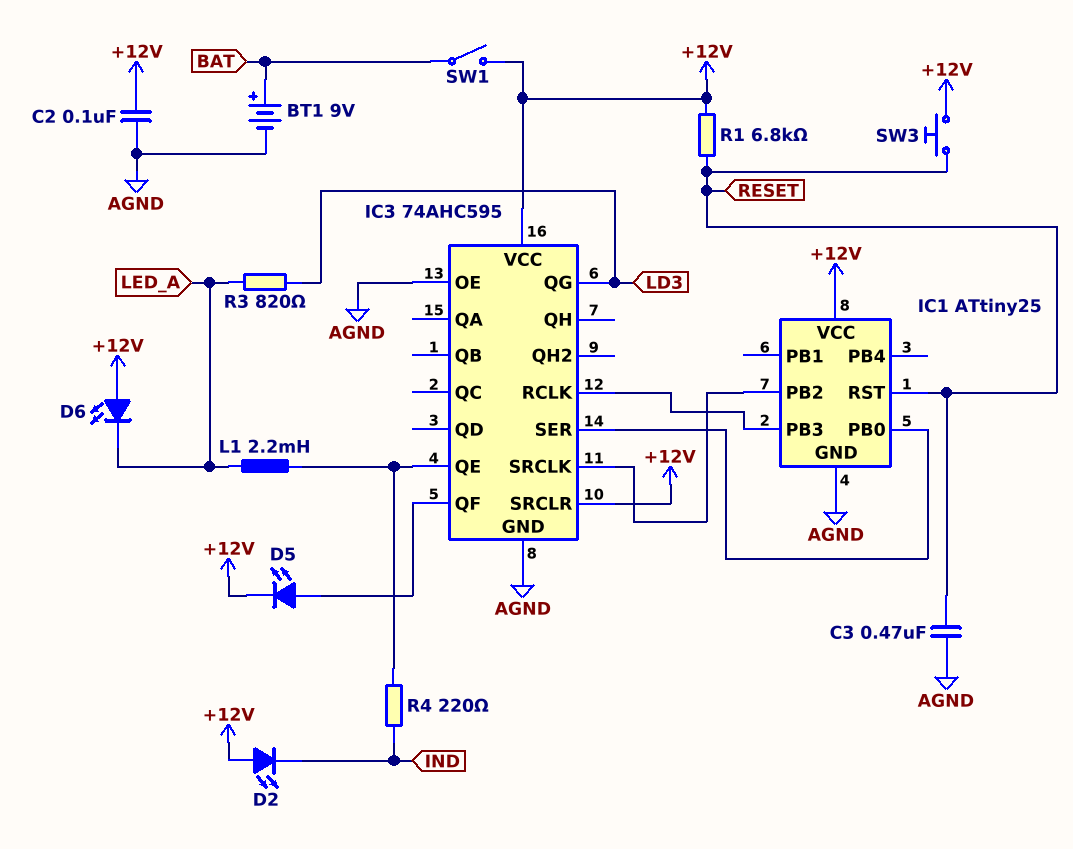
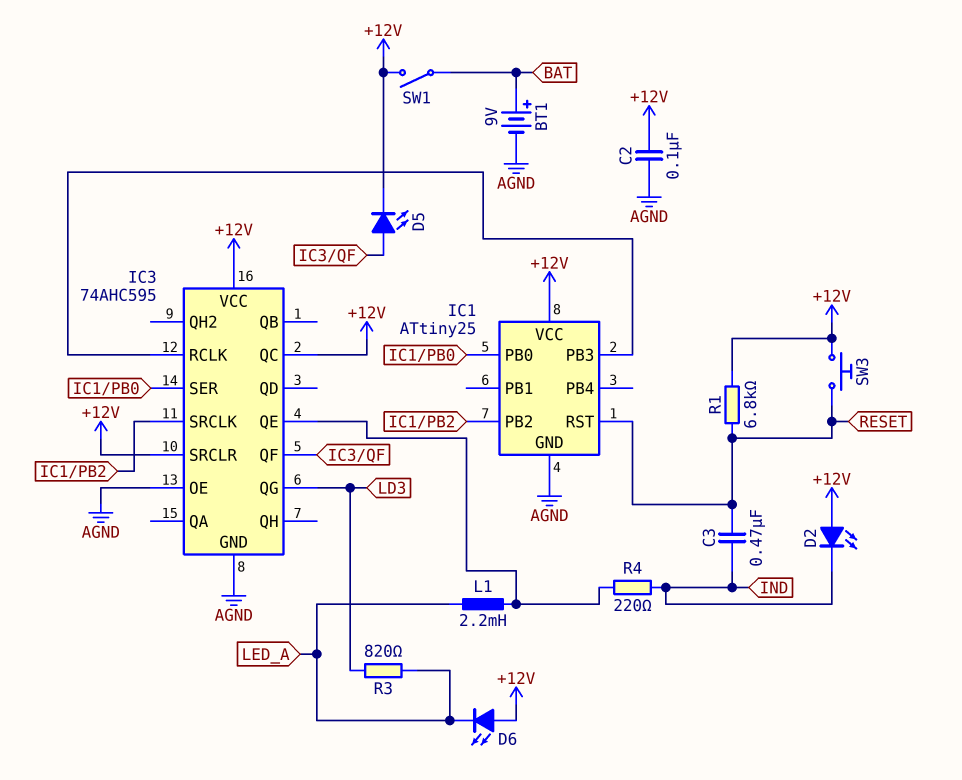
C3: 470nF (AGND, RESET) -> 470nF (IND, RESET)
IC3 pin QC: none -> +12V

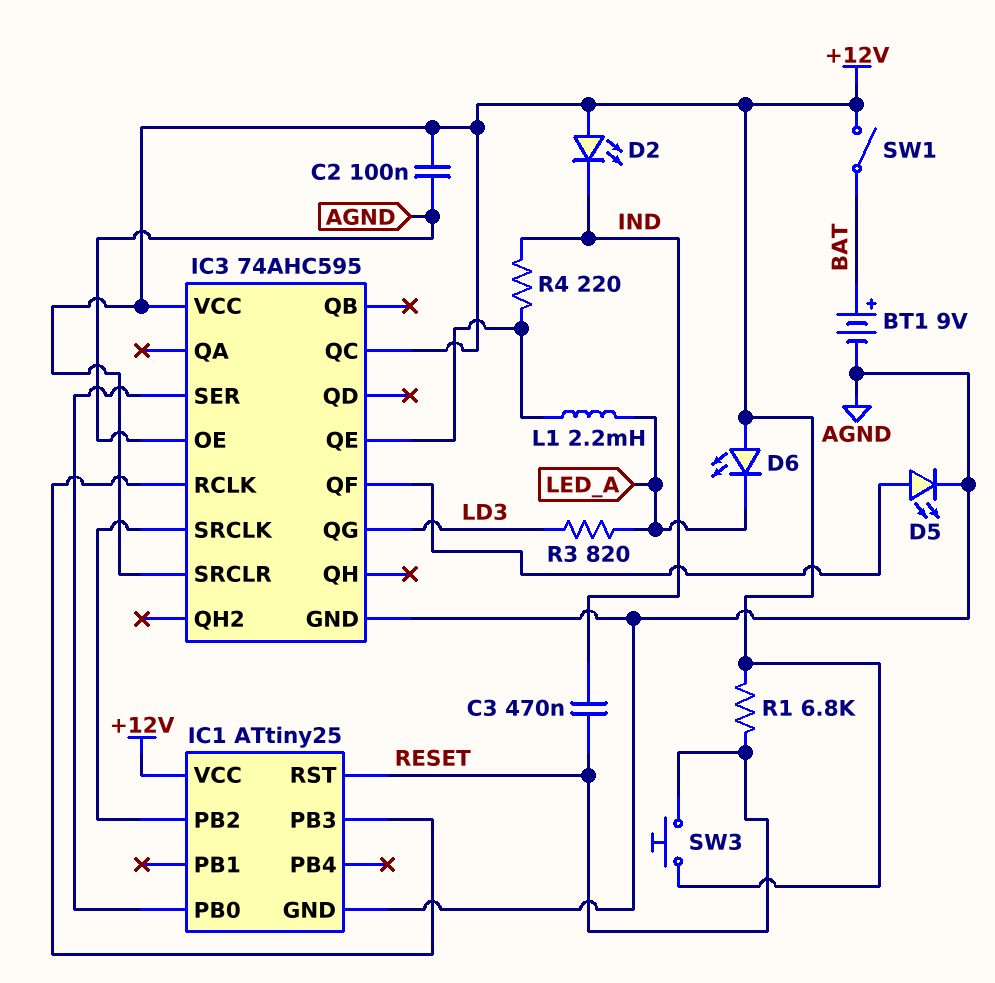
D5: LED (A IC3/QF, K +12V) -> LED (A IC3/QF, K AGND)

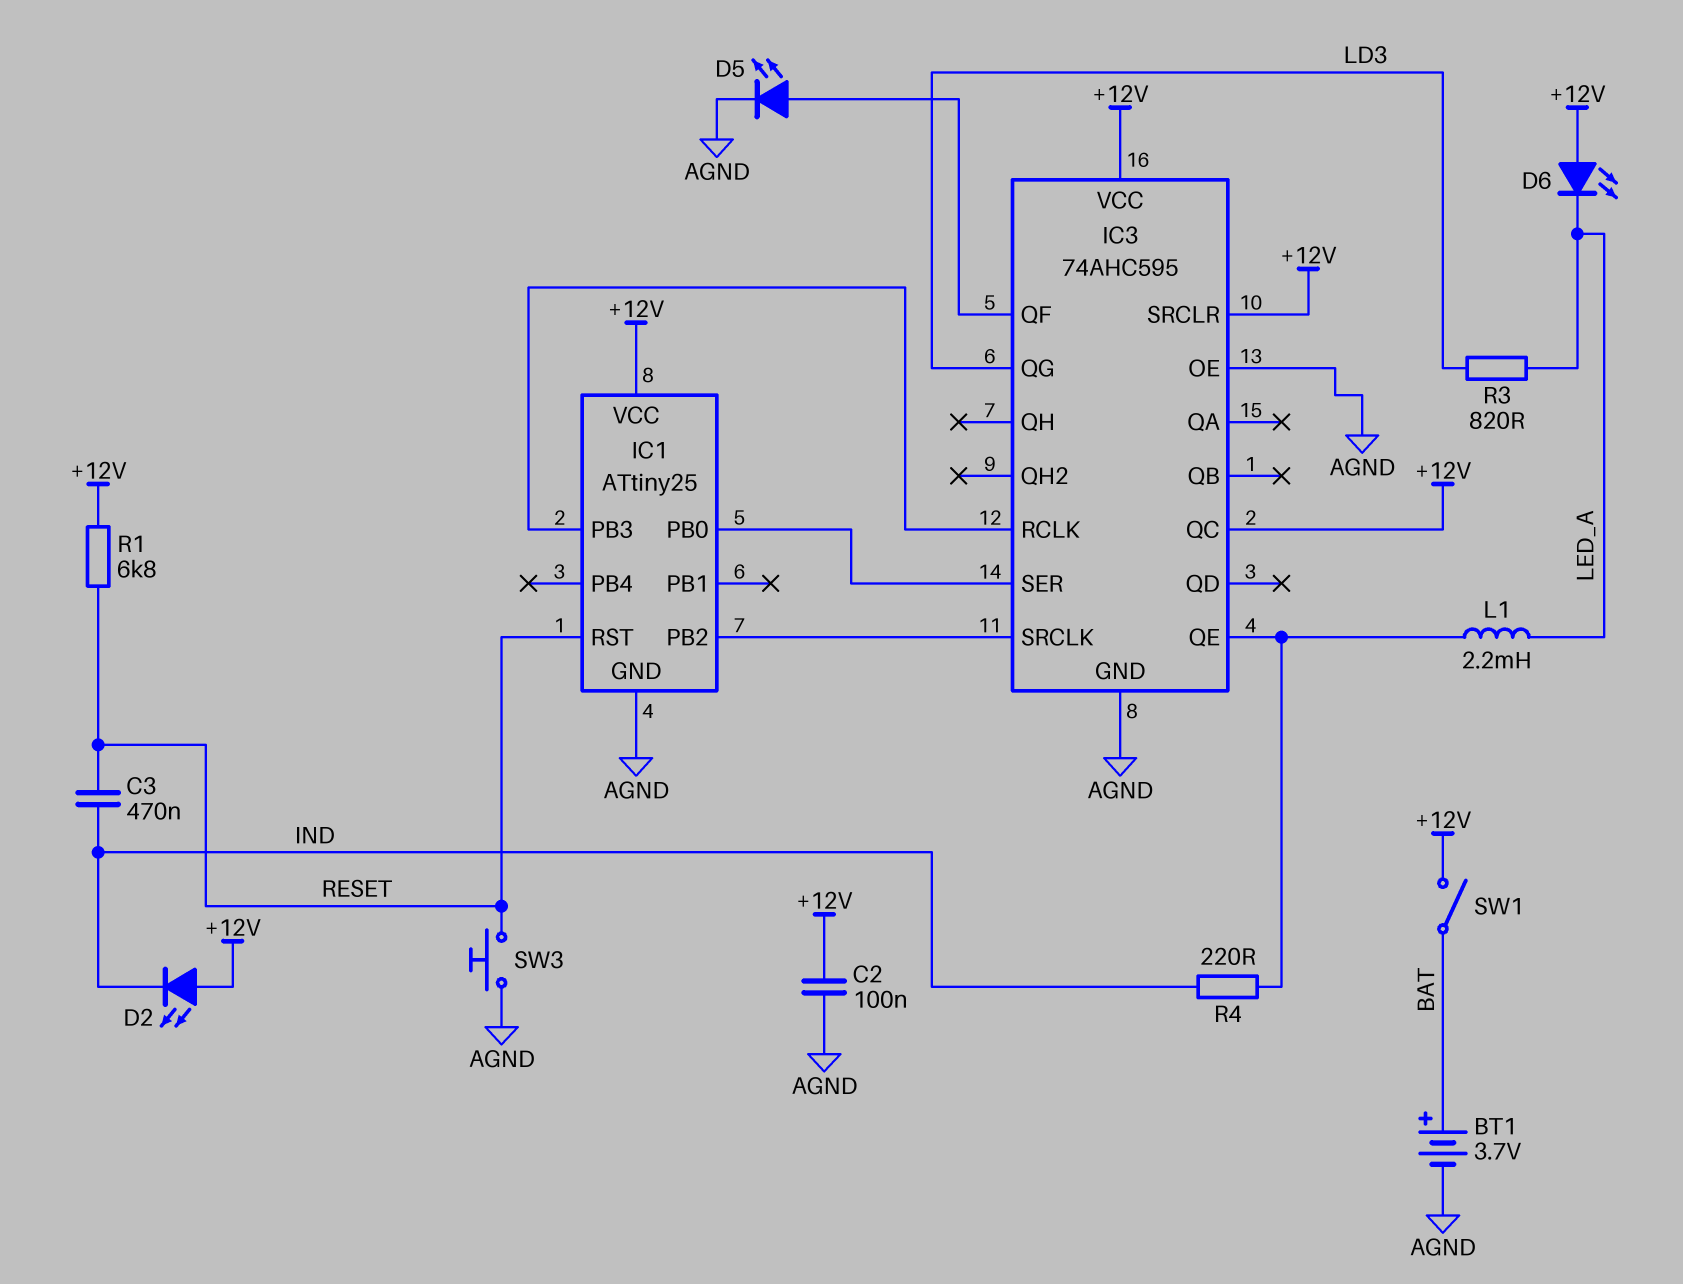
BT1: 9V (plus BAT, minus AGND) -> 3.7V (plus BAT, minus AGND)
SW3: button (+12V, RESET) -> button (AGND, RESET)

